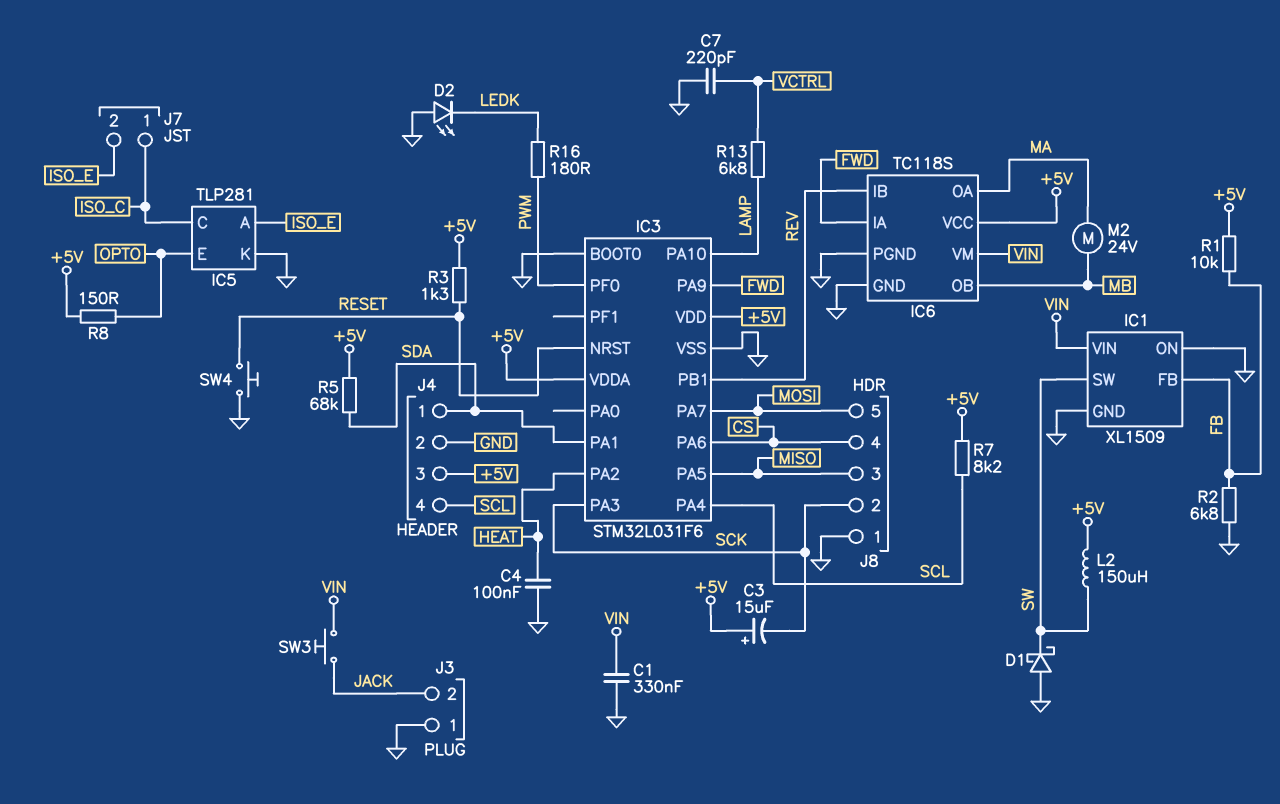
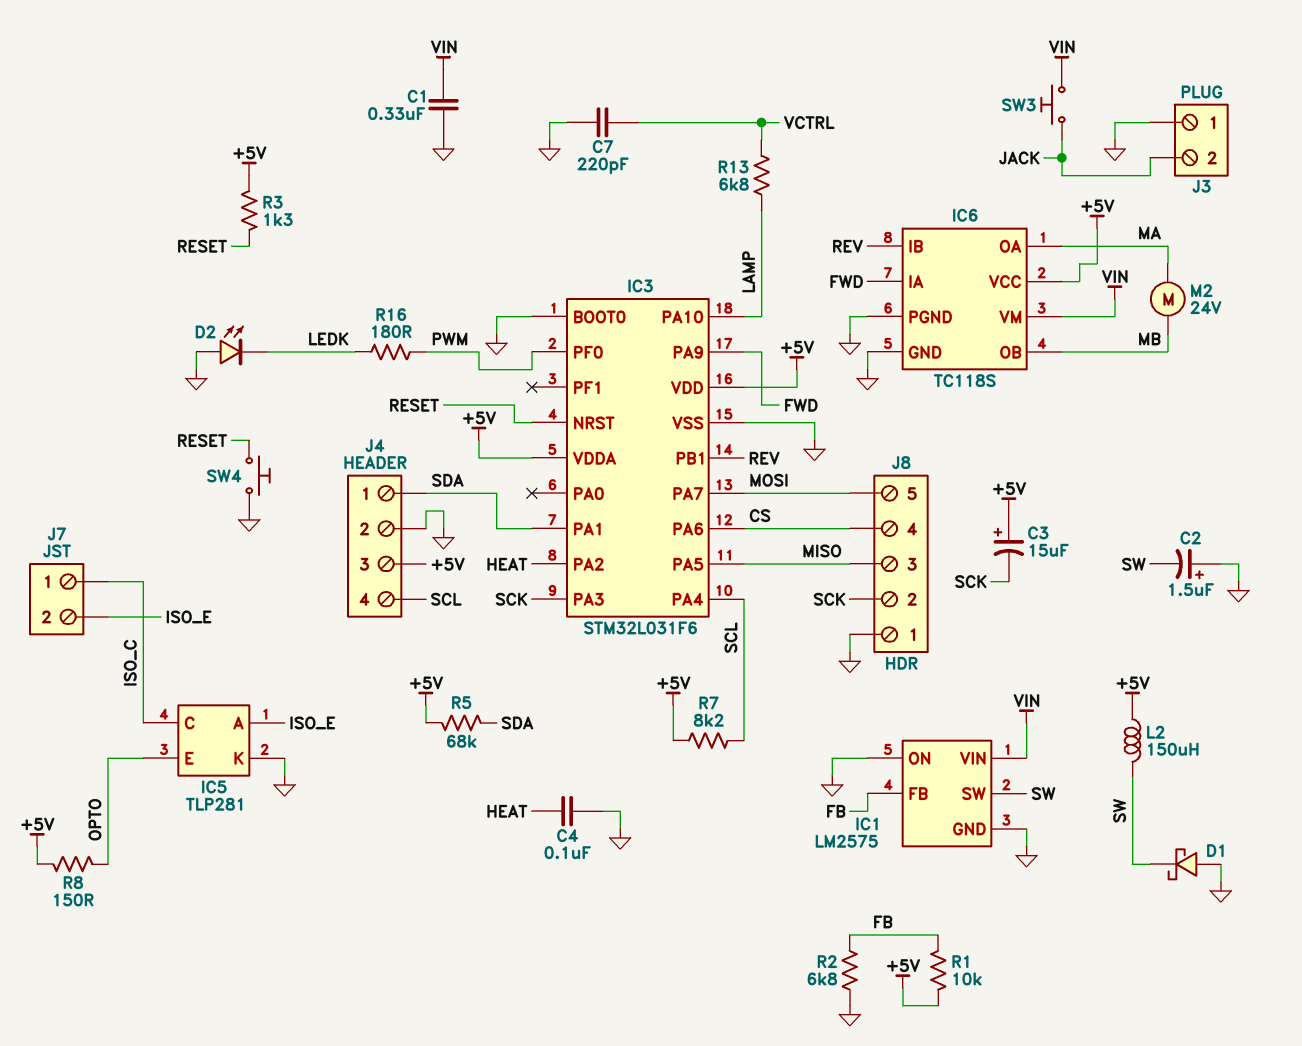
C2: none -> 1.5uF (plus GND, minus SW)
IC1: XL1509 -> LM2575

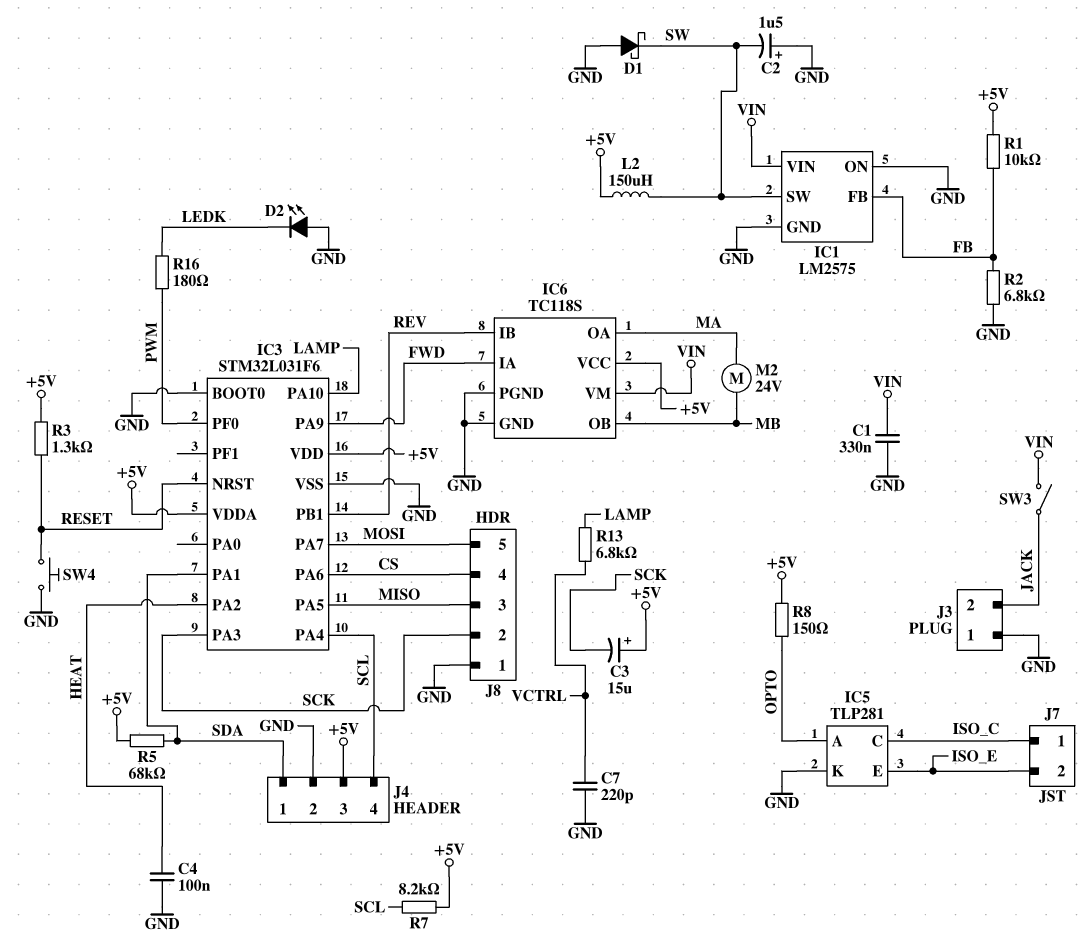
IC5 pin A: ISO_E -> OPTO
IC5 pin E: OPTO -> ISO_E
SW3: button (JACK, VIN) -> switch (JACK, VIN)

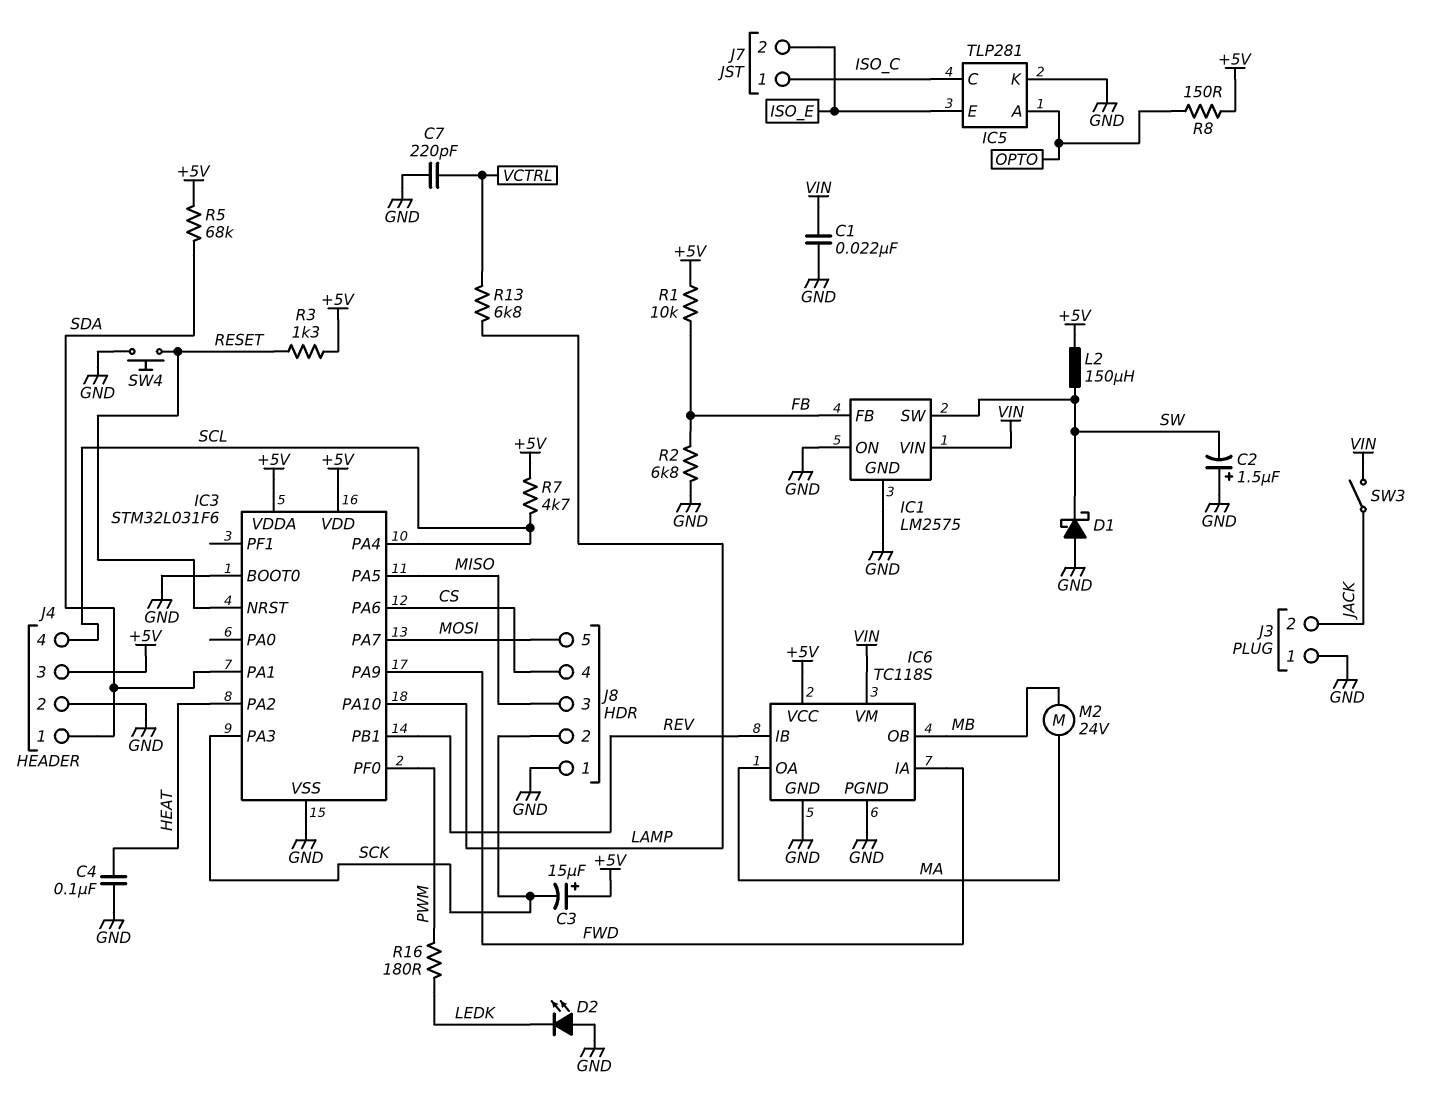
C1: 330nF (GND, VIN) -> 22nF (GND, VIN)
R7: 8.2k (+5V, SCL) -> 4.7k (+5V, SCL)

